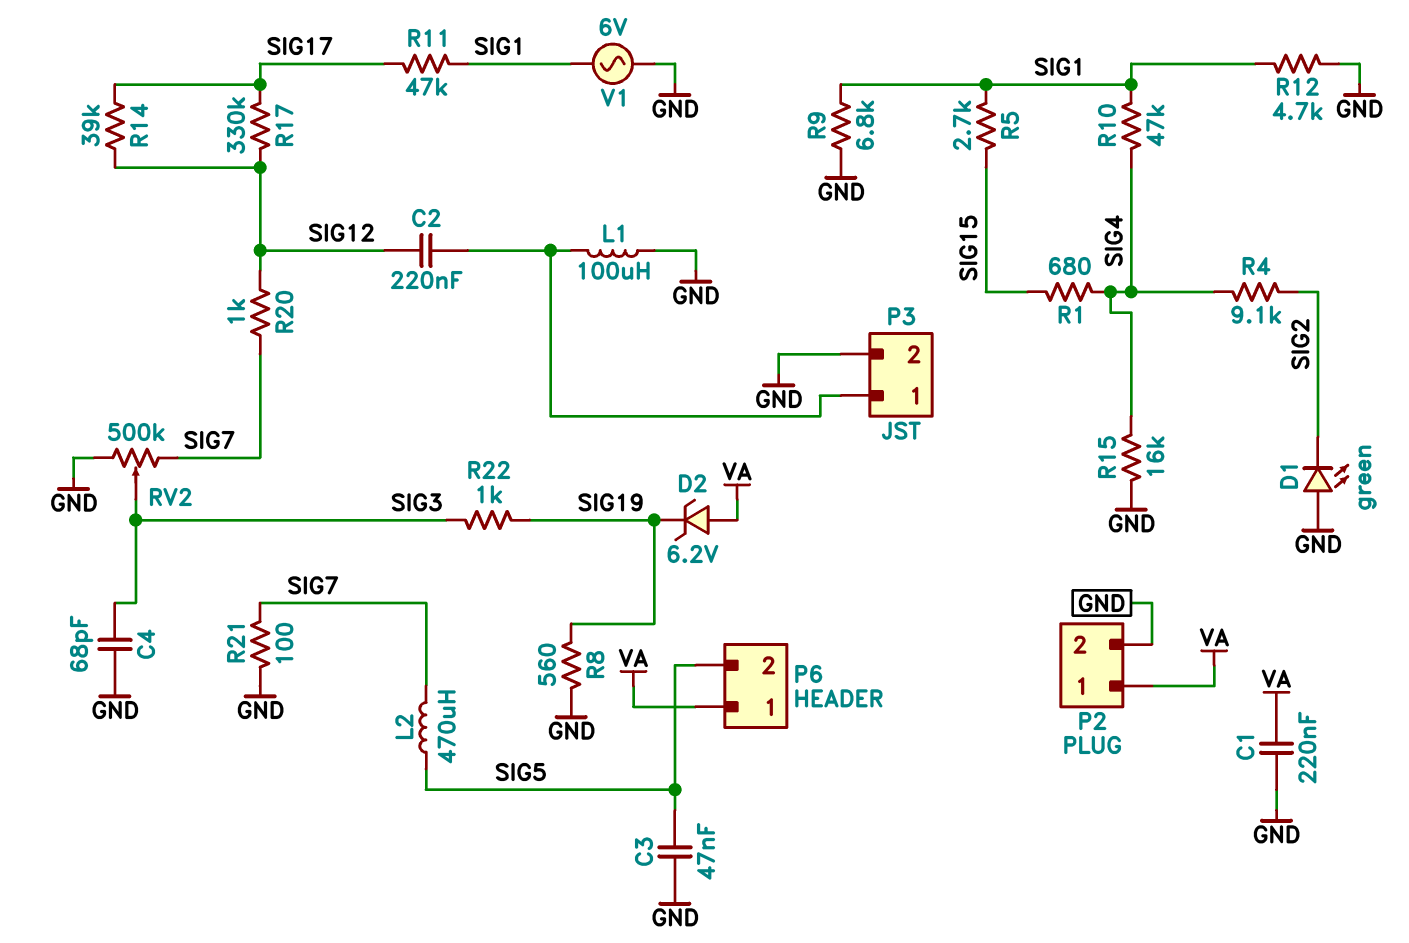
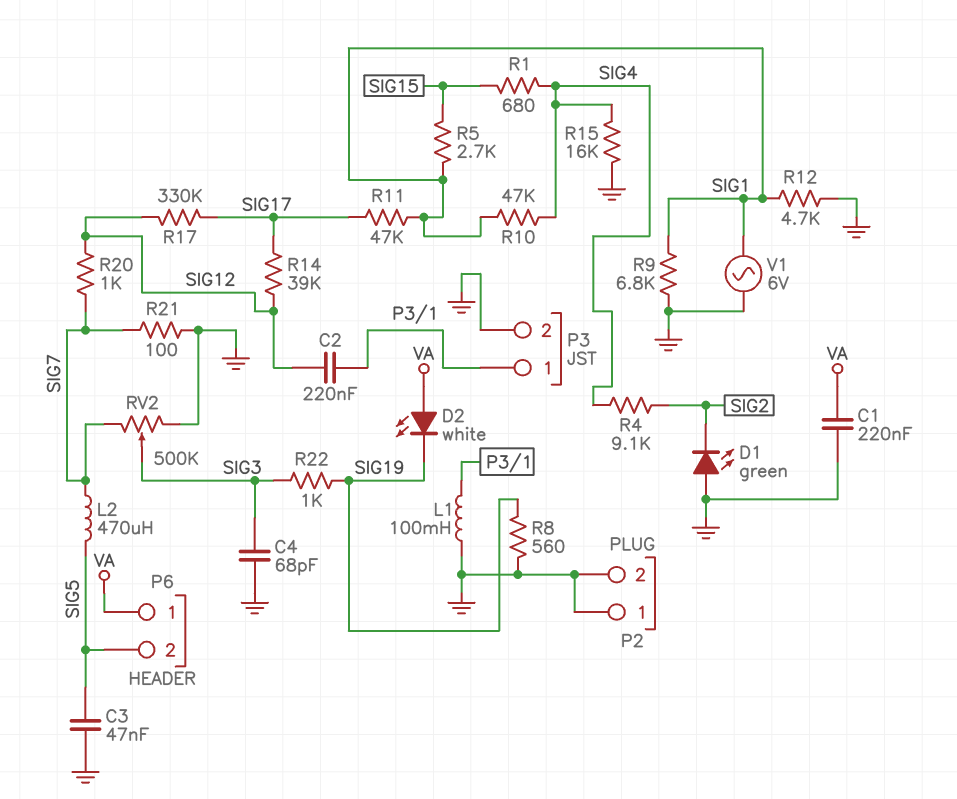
D2: zener 6.2V (A VA, K SIG19) -> LED white (A VA, K SIG19)
L1: 100uH (GND, P3/1) -> 100mH (GND, P3/1)
P2 pin 1: VA -> GND

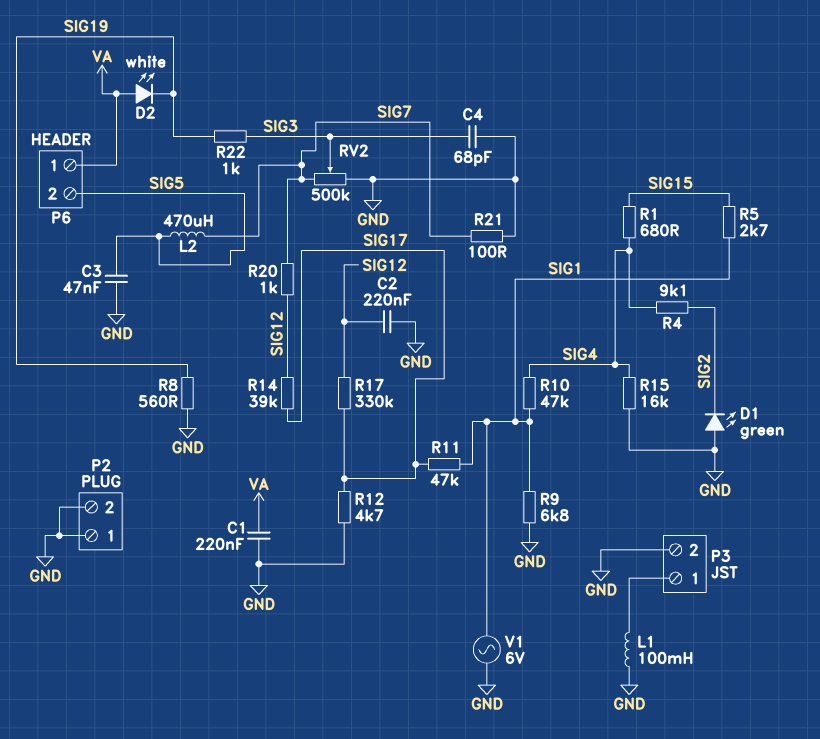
C2: 220nF (P3/1, SIG12) -> 220nF (GND, SIG12)
R12: 4.7k (GND, SIG1) -> 4.7k (GND, SIG17)

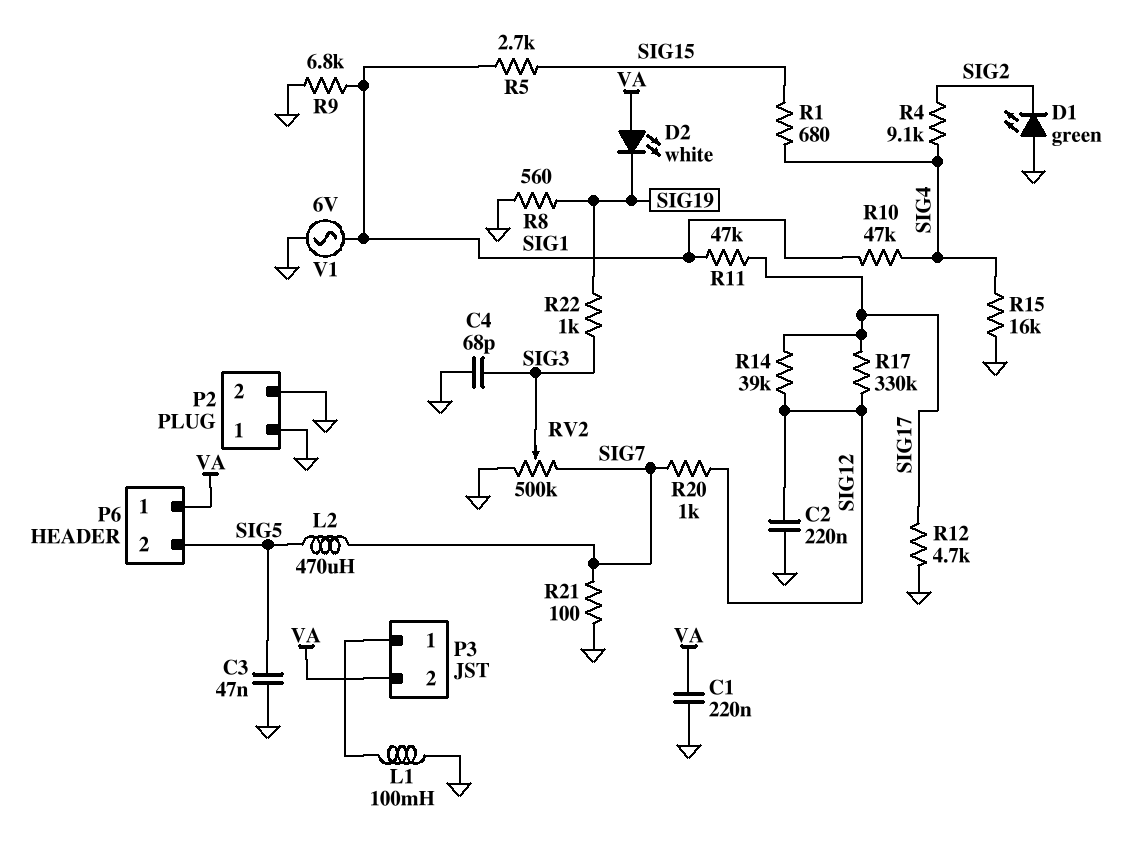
P3 pin 2: GND -> VA

